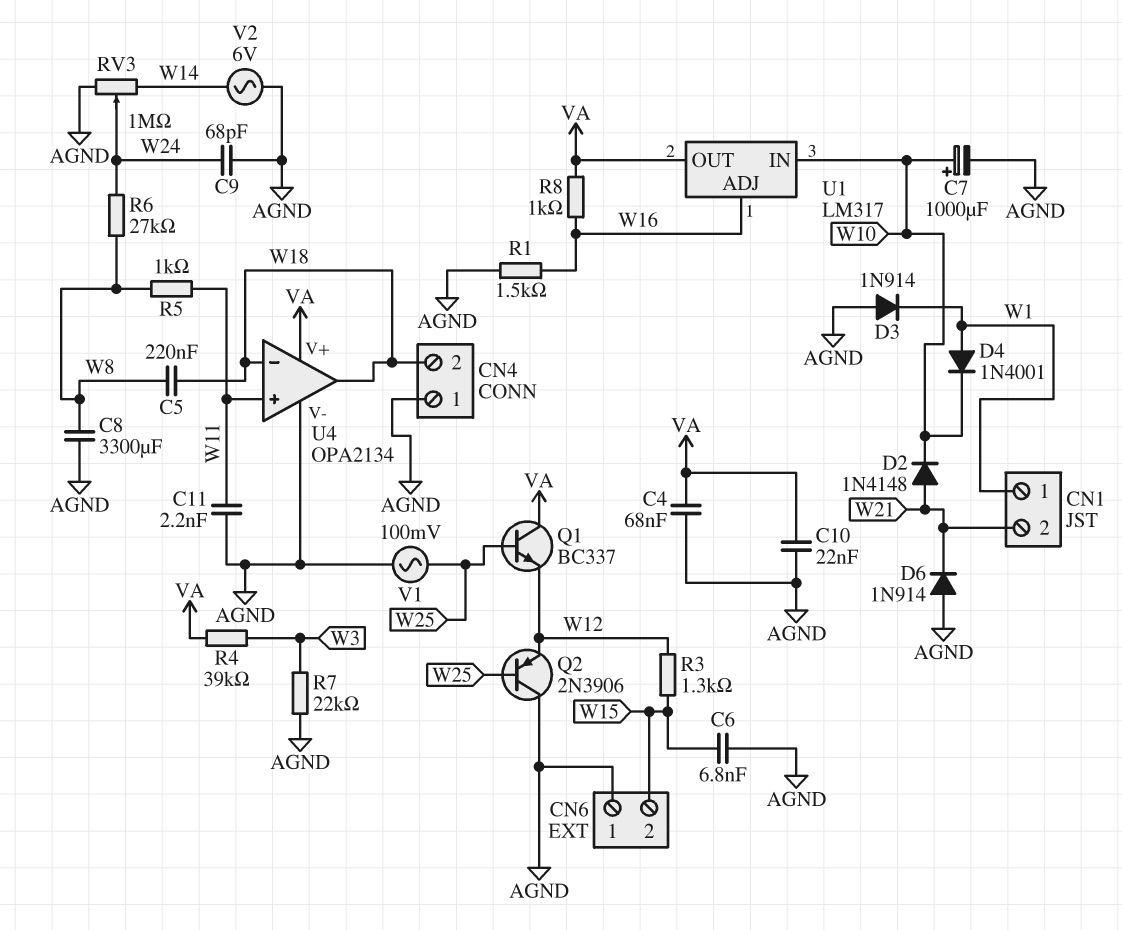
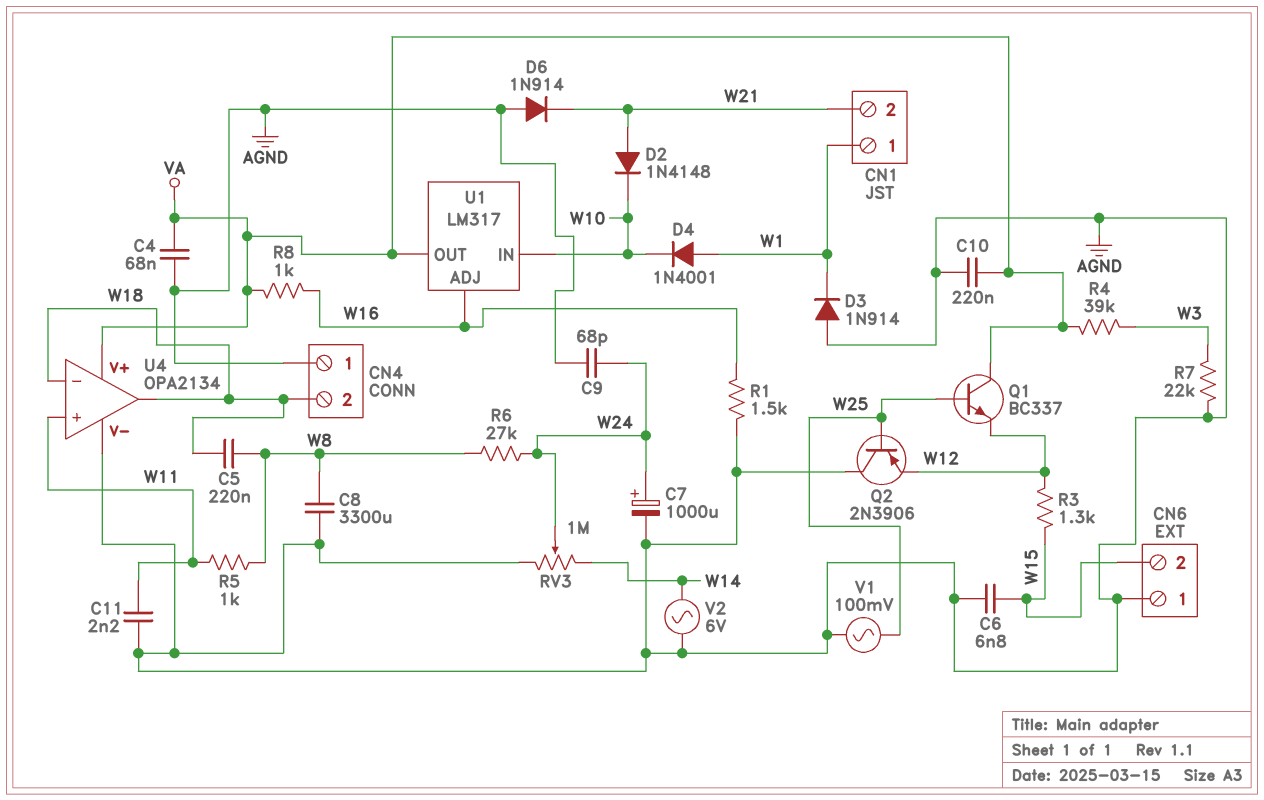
C7: 1000uF (plus W10, minus AGND) -> 1000uF (plus W24, minus AGND)
C10: 22nF (AGND, VA) -> 220nF (AGND, VA)

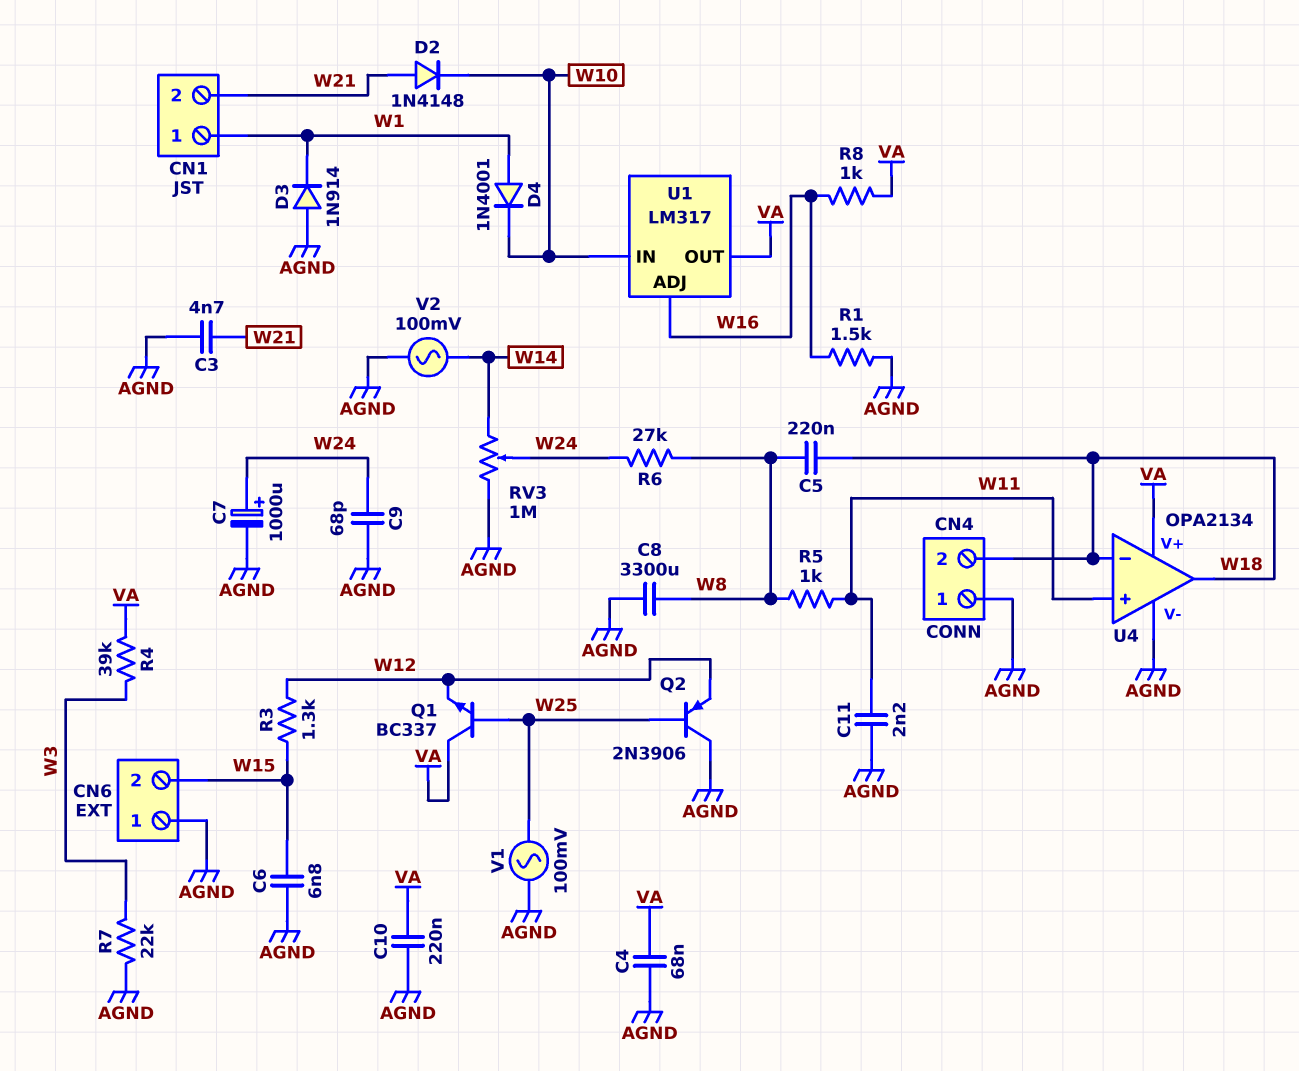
C3: none -> 4.7nF (AGND, W21)
D6: diode 1N914 (A AGND, K W21) -> none
V2: AC 6V (AGND, W14) -> AC 100mV (AGND, W14)

